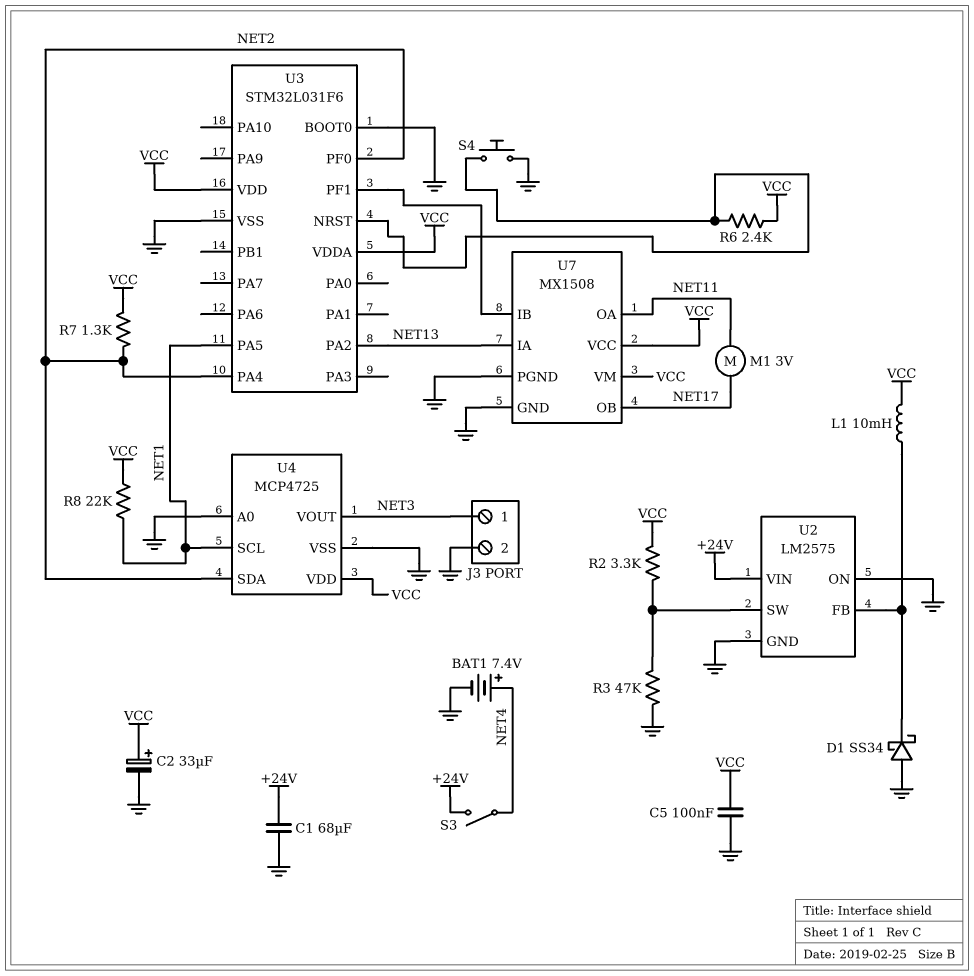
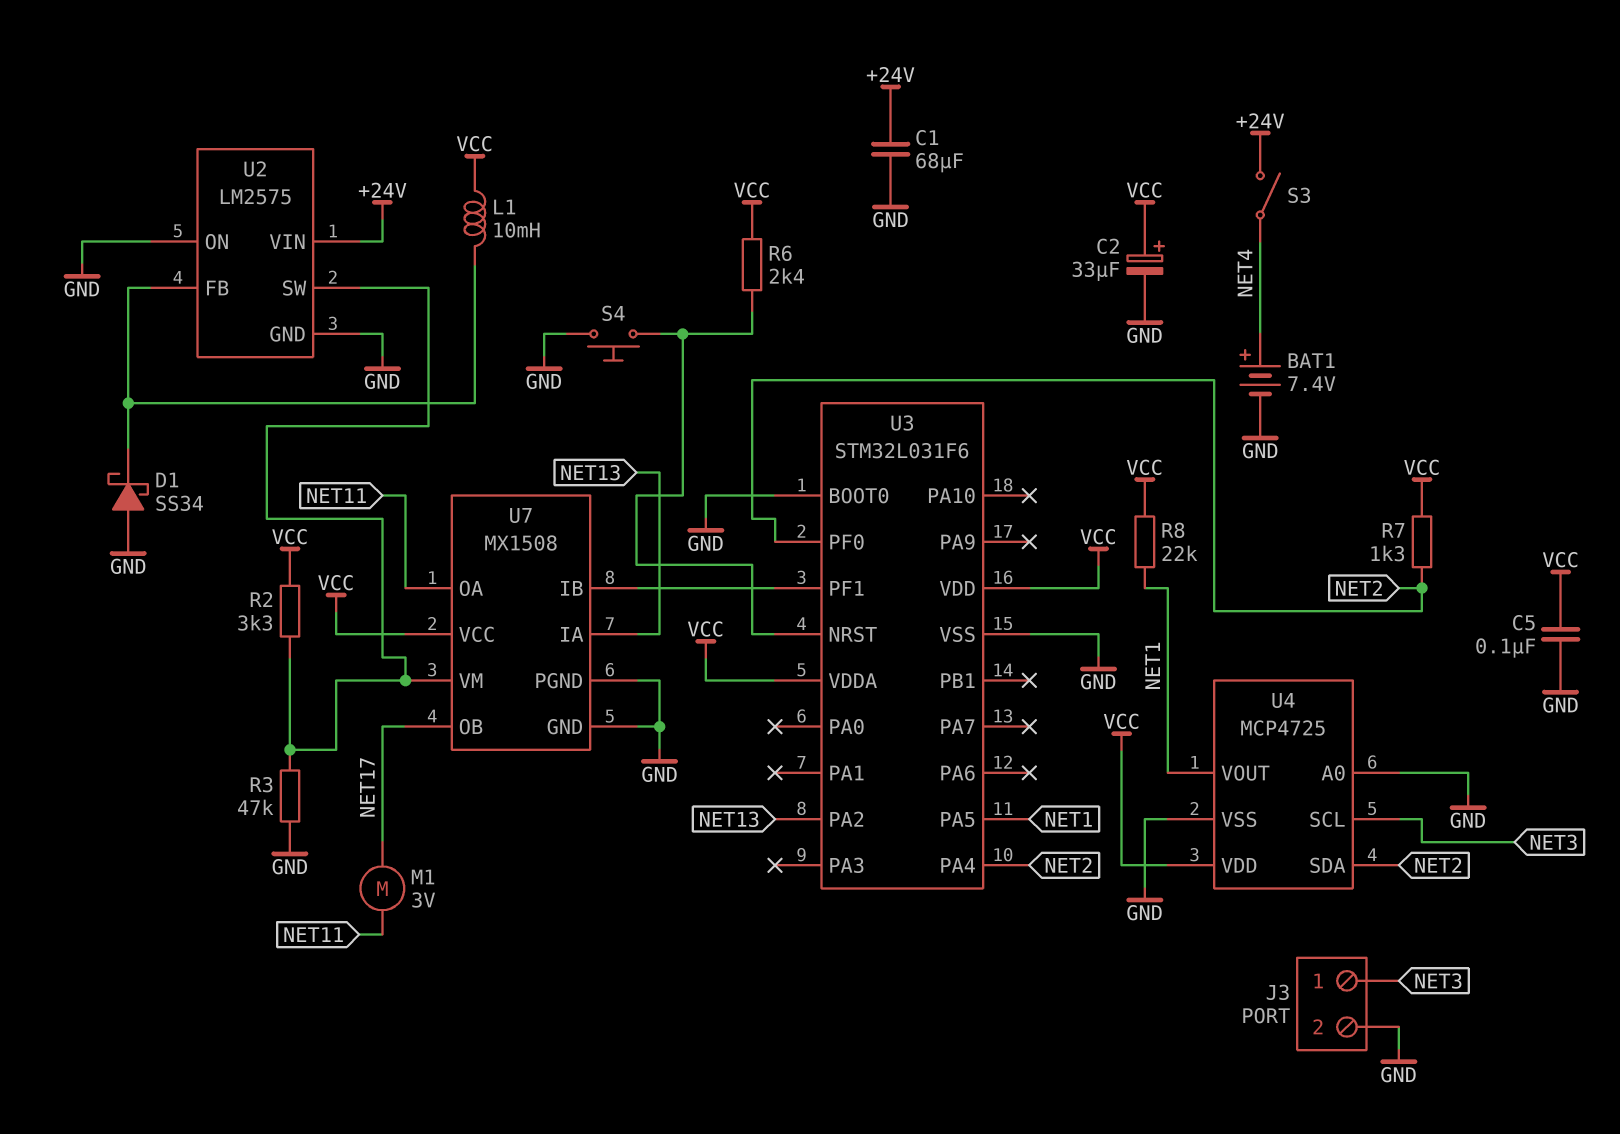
U4 pin SCL: NET1 -> NET3
U4 pin VOUT: NET3 -> NET1
U7 pin VM: VCC -> U2/SW

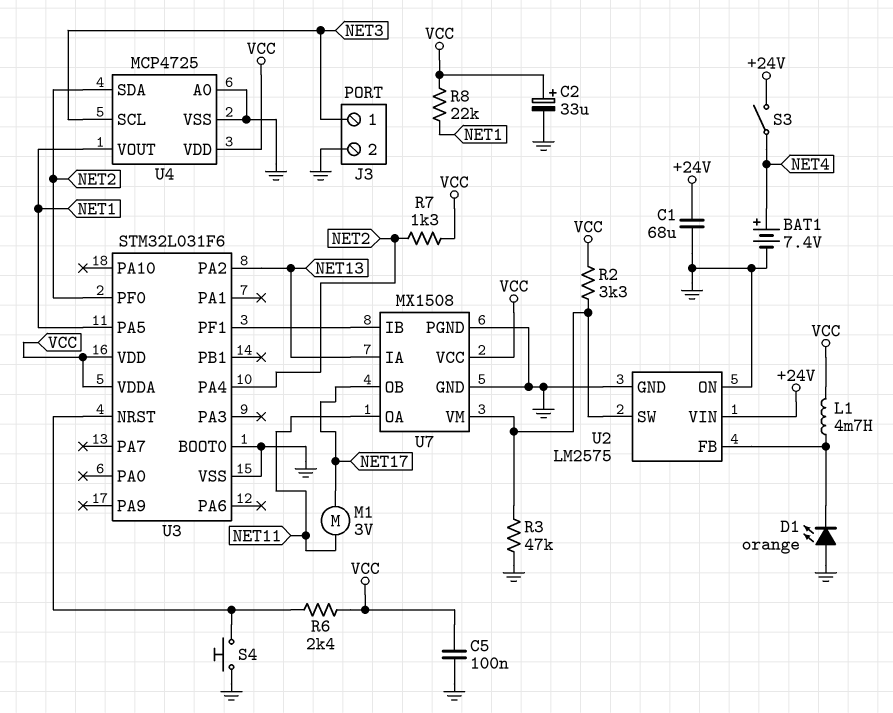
D1: schottky SS34 (A GND, K U2/FB) -> LED orange (A GND, K U2/FB)
L1: 10mH (U2/FB, VCC) -> 4.7mH (U2/FB, VCC)

